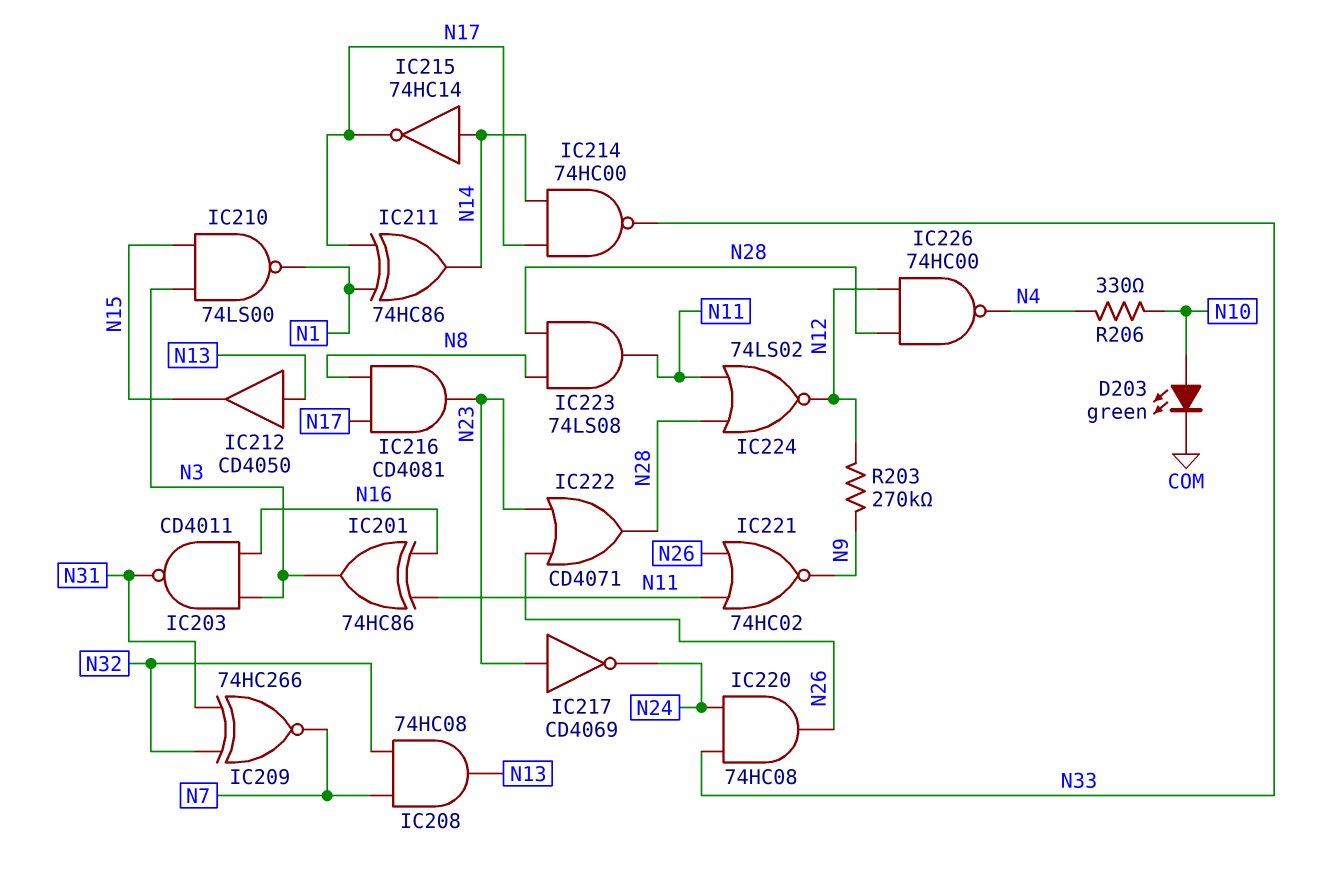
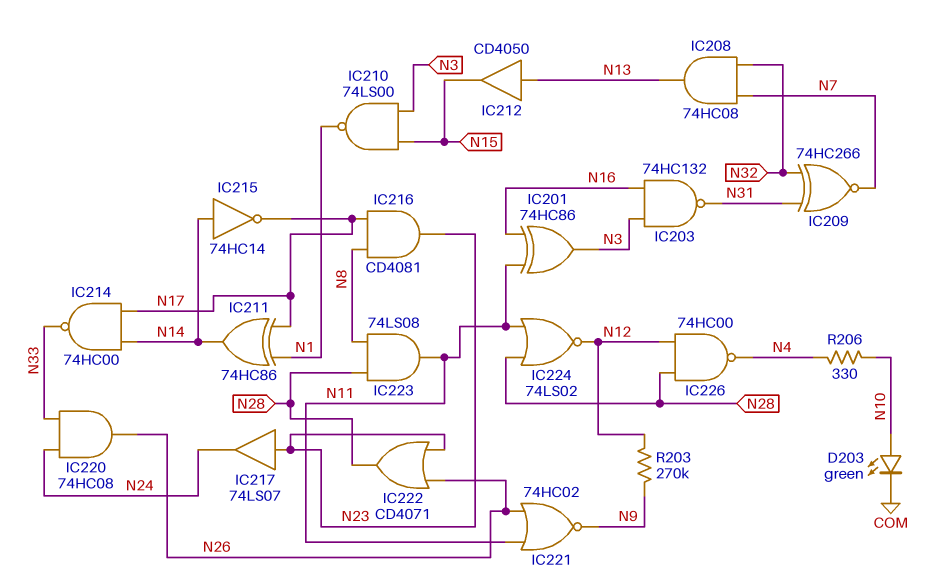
IC203: NAND CD4011 (in N3, in N16, out N31) -> NAND 74HC132 (in N3, in N16, out N31)
IC217: NOT CD4069 (in N23, out N24) -> buffer 74LS07 (in N23, out N24)

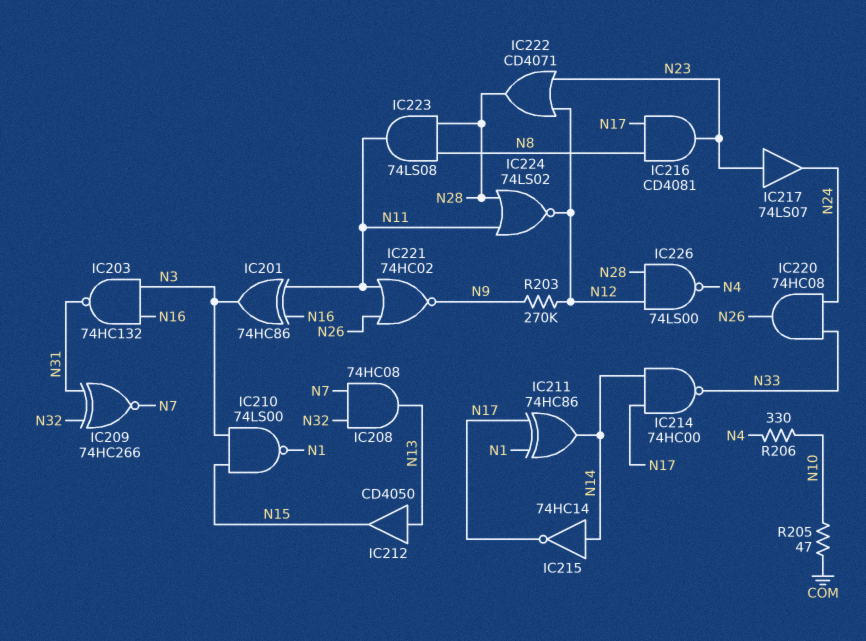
D203: LED green (A N10, K COM) -> none
IC222: OR CD4071 (in N23, in N26, out N28) -> OR CD4071 (in N12, in N23, out N28)
IC226: NAND 74HC00 (in N12, in N28, out N4) -> NAND 74LS00 (in N12, in N28, out N4)
R205: none -> 47 (COM, N10)

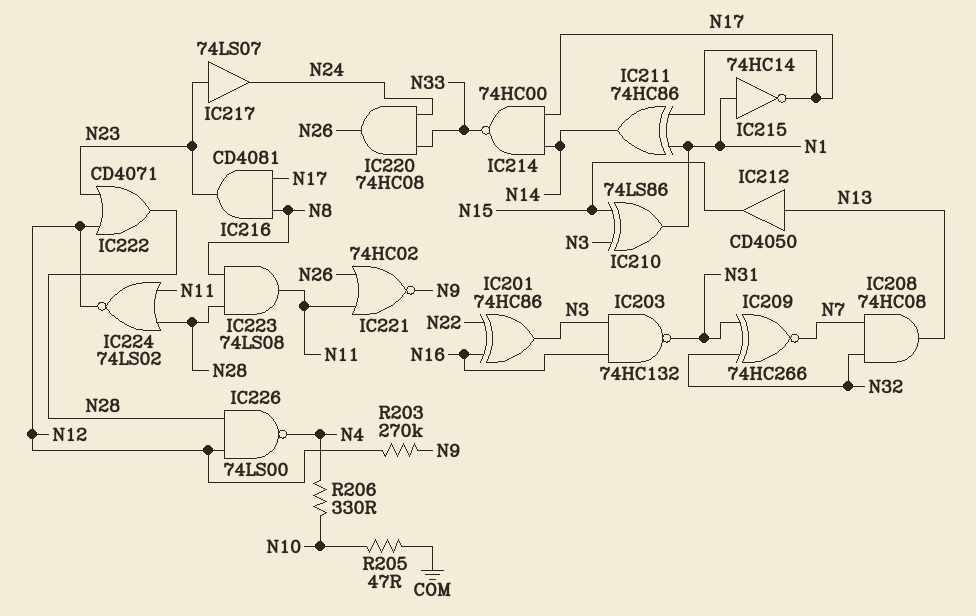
IC201: XOR 74HC86 (in N11, in N16, out N3) -> XOR 74HC86 (in N16, in N22, out N3)
IC210: NAND 74LS00 (in N3, in N15, out N1) -> XOR 74LS86 (in N3, in N15, out N1)
IC215: NOT 74HC14 (in N14, out N17) -> NOT 74HC14 (in N1, out N17)

